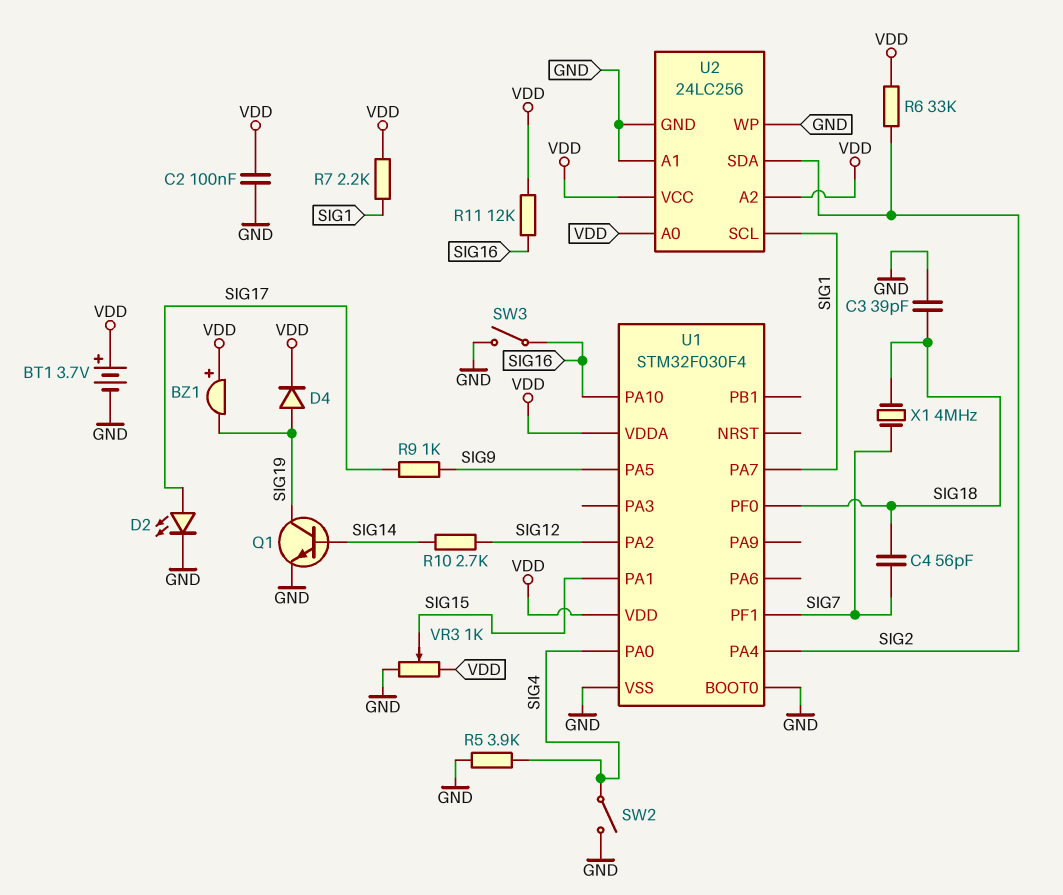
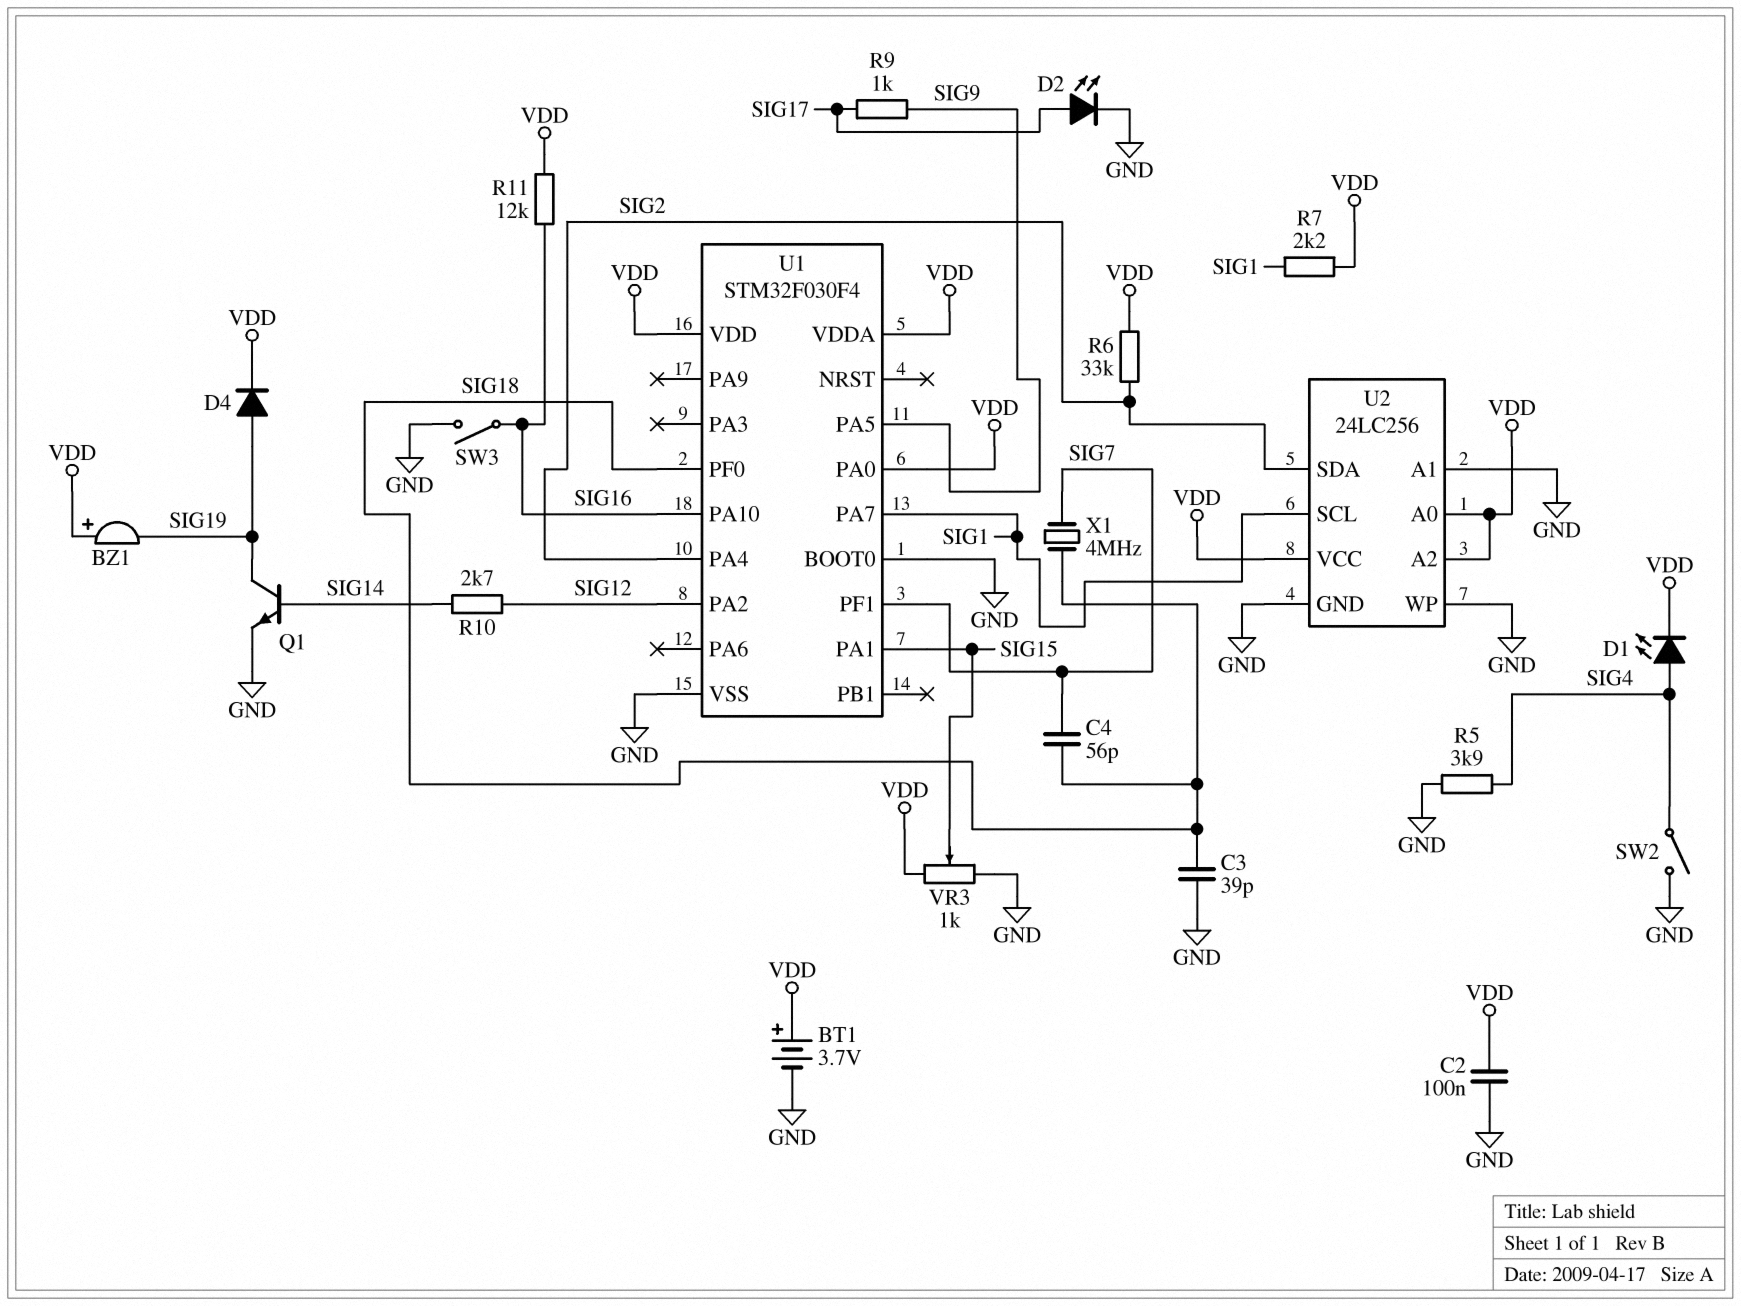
D1: none -> LED (A SIG4, K VDD)
U1 pin PA0: SIG4 -> VDD

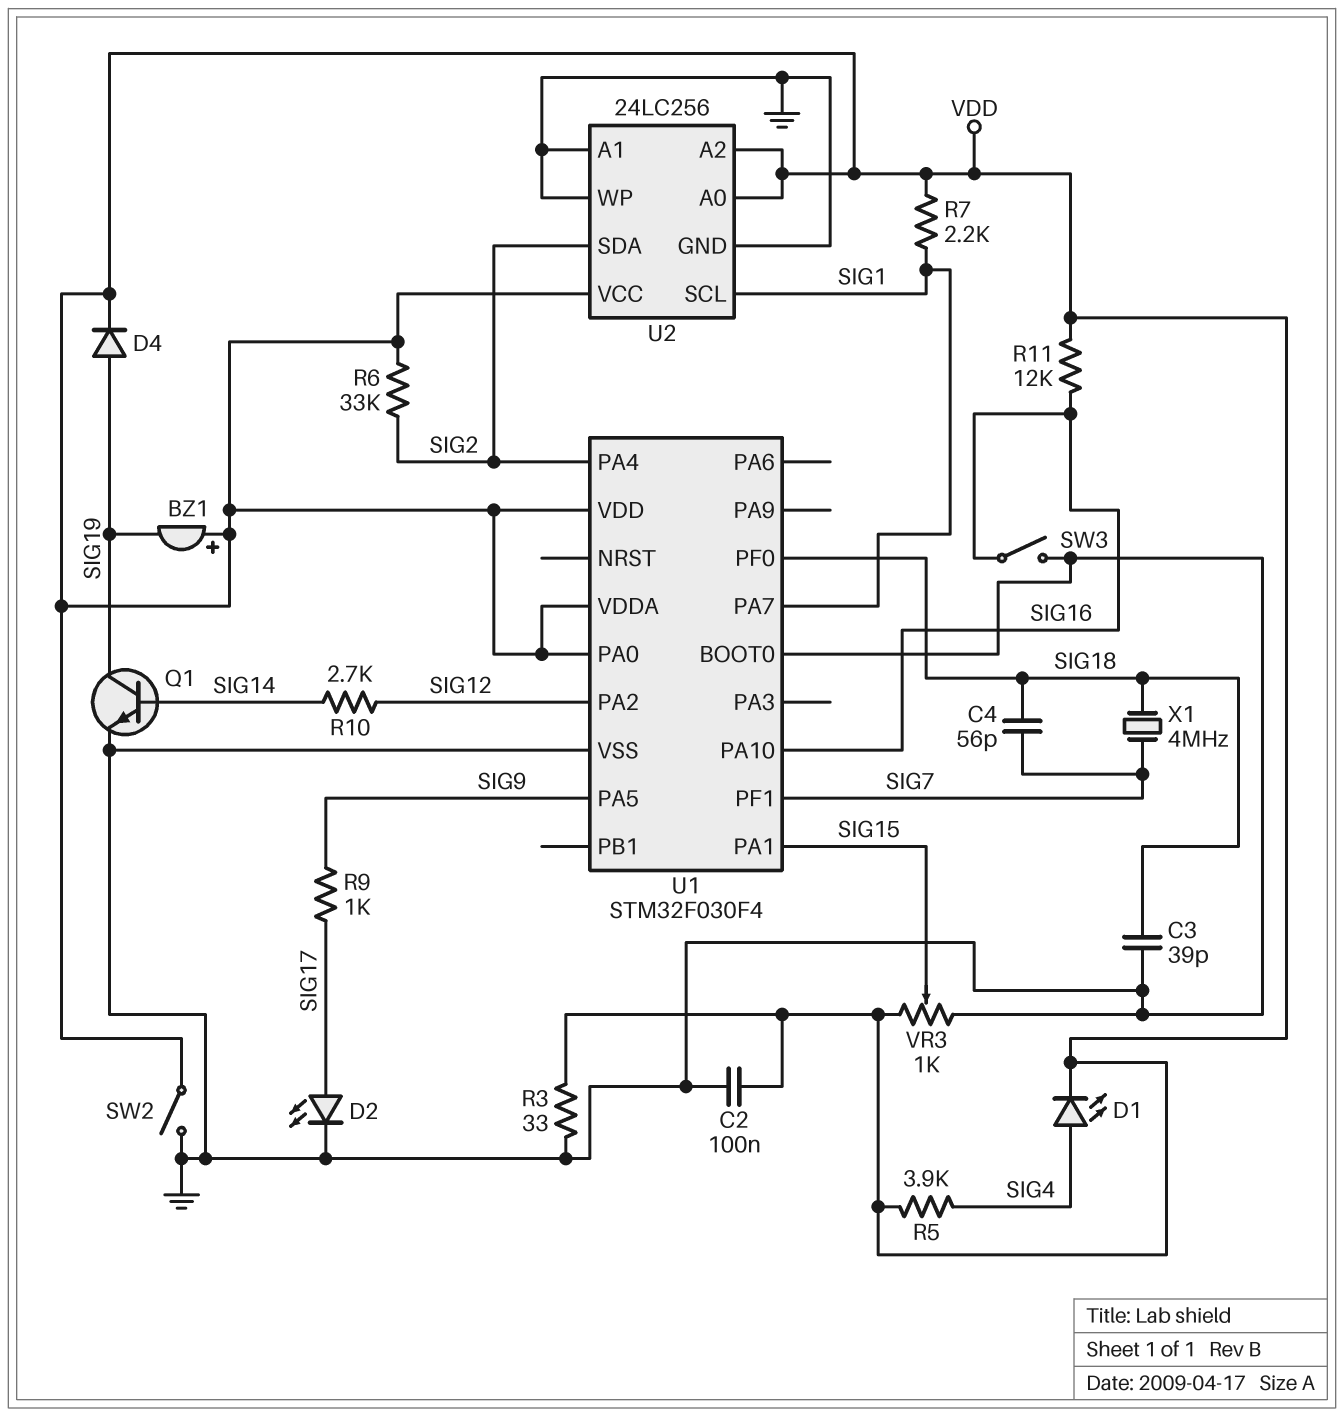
BT1: 3.7V (plus VDD, minus GND) -> none
R3: none -> 33 (GND, VDD)
R5: 3.9k (GND, SIG4) -> 3.9k (SIG4, VDD)
SW2: switch (GND, SIG4) -> switch (GND, VDD)

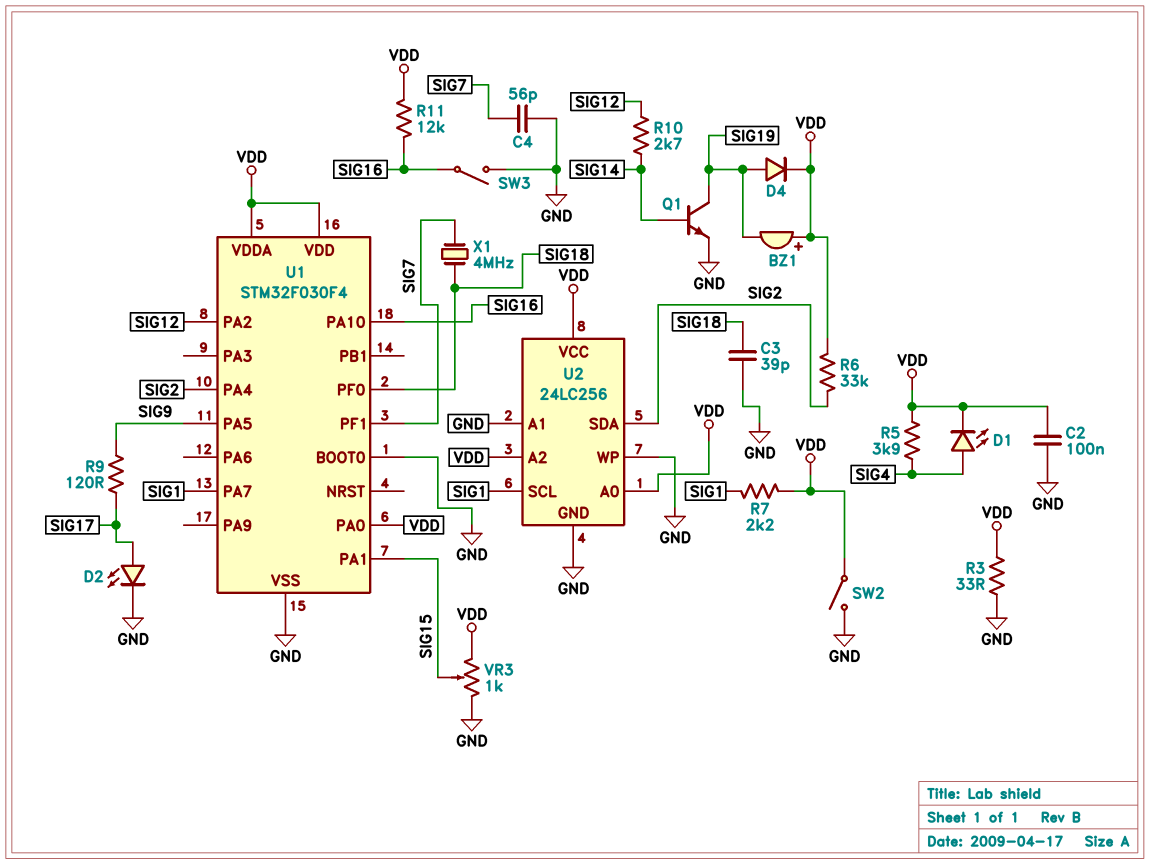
C4: 56pF (SIG7, SIG18) -> 56pF (GND, SIG7)
R9: 1k (SIG9, SIG17) -> 120 (SIG9, SIG17)

